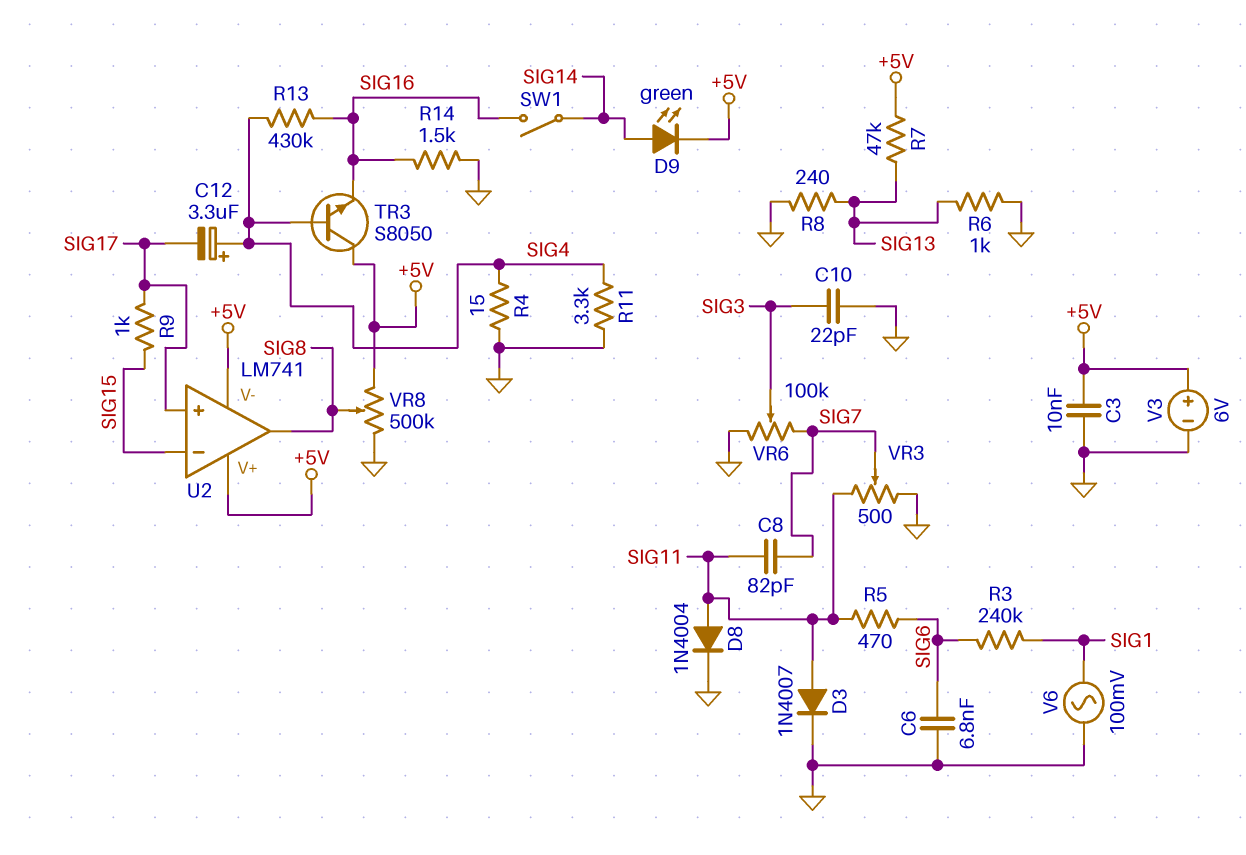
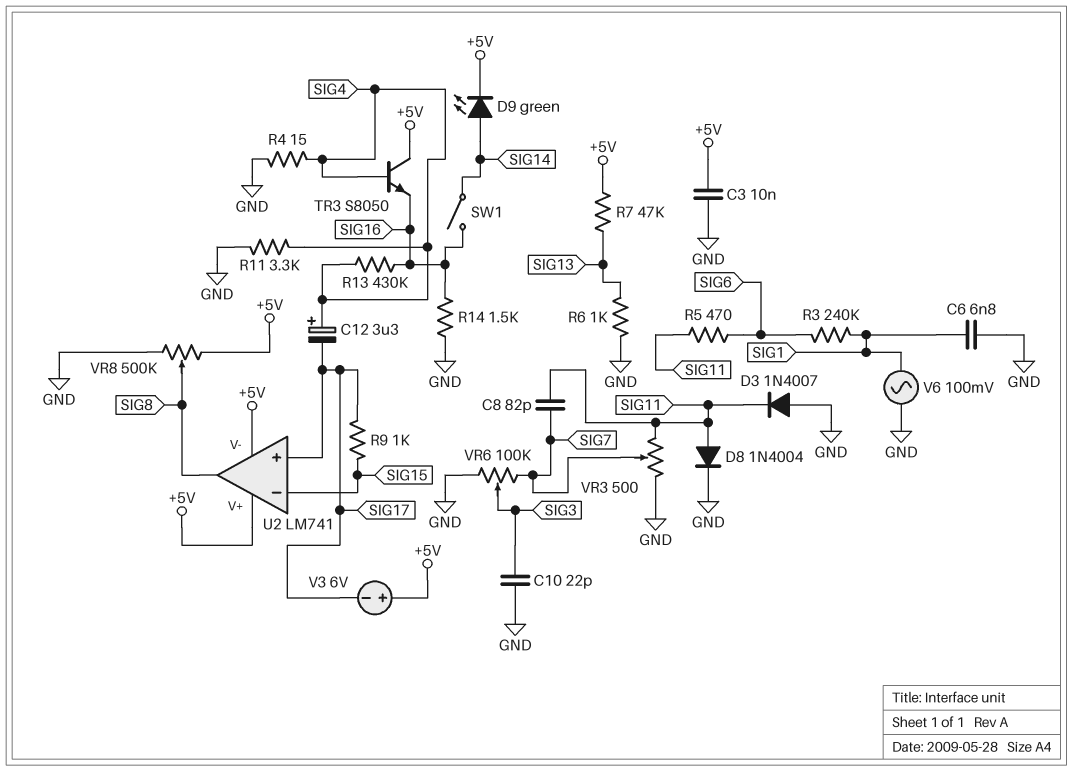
C6: 6.8nF (GND, SIG6) -> 6.8nF (GND, SIG1)
D3: diode 1N4007 (A SIG11, K GND) -> diode 1N4007 (A GND, K SIG11)
R8: 240 (GND, SIG13) -> none
V3: 6V (plus +5V, minus GND) -> 6V (plus +5V, minus SIG17)

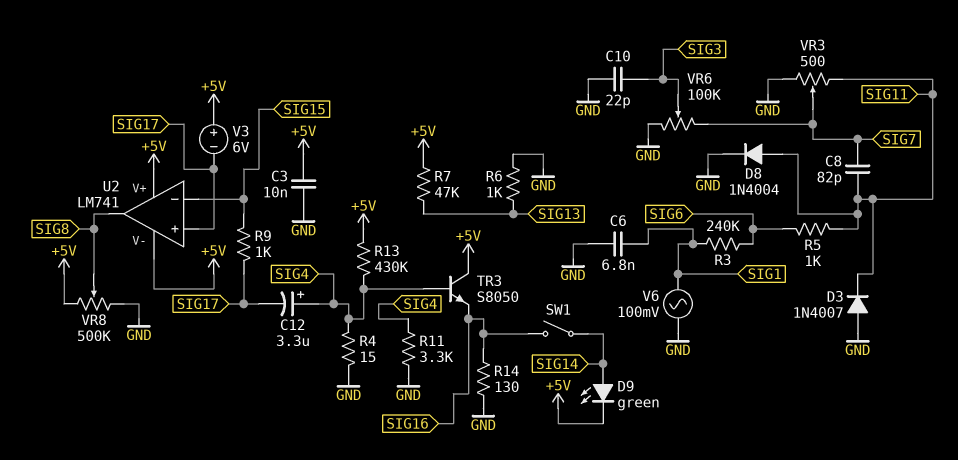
R5: 470 (SIG6, SIG11) -> 1k (SIG6, SIG11)
R13: 430k (SIG4, SIG16) -> 430k (+5V, SIG4)
R14: 1.5k (GND, SIG16) -> 130 (GND, SIG16)

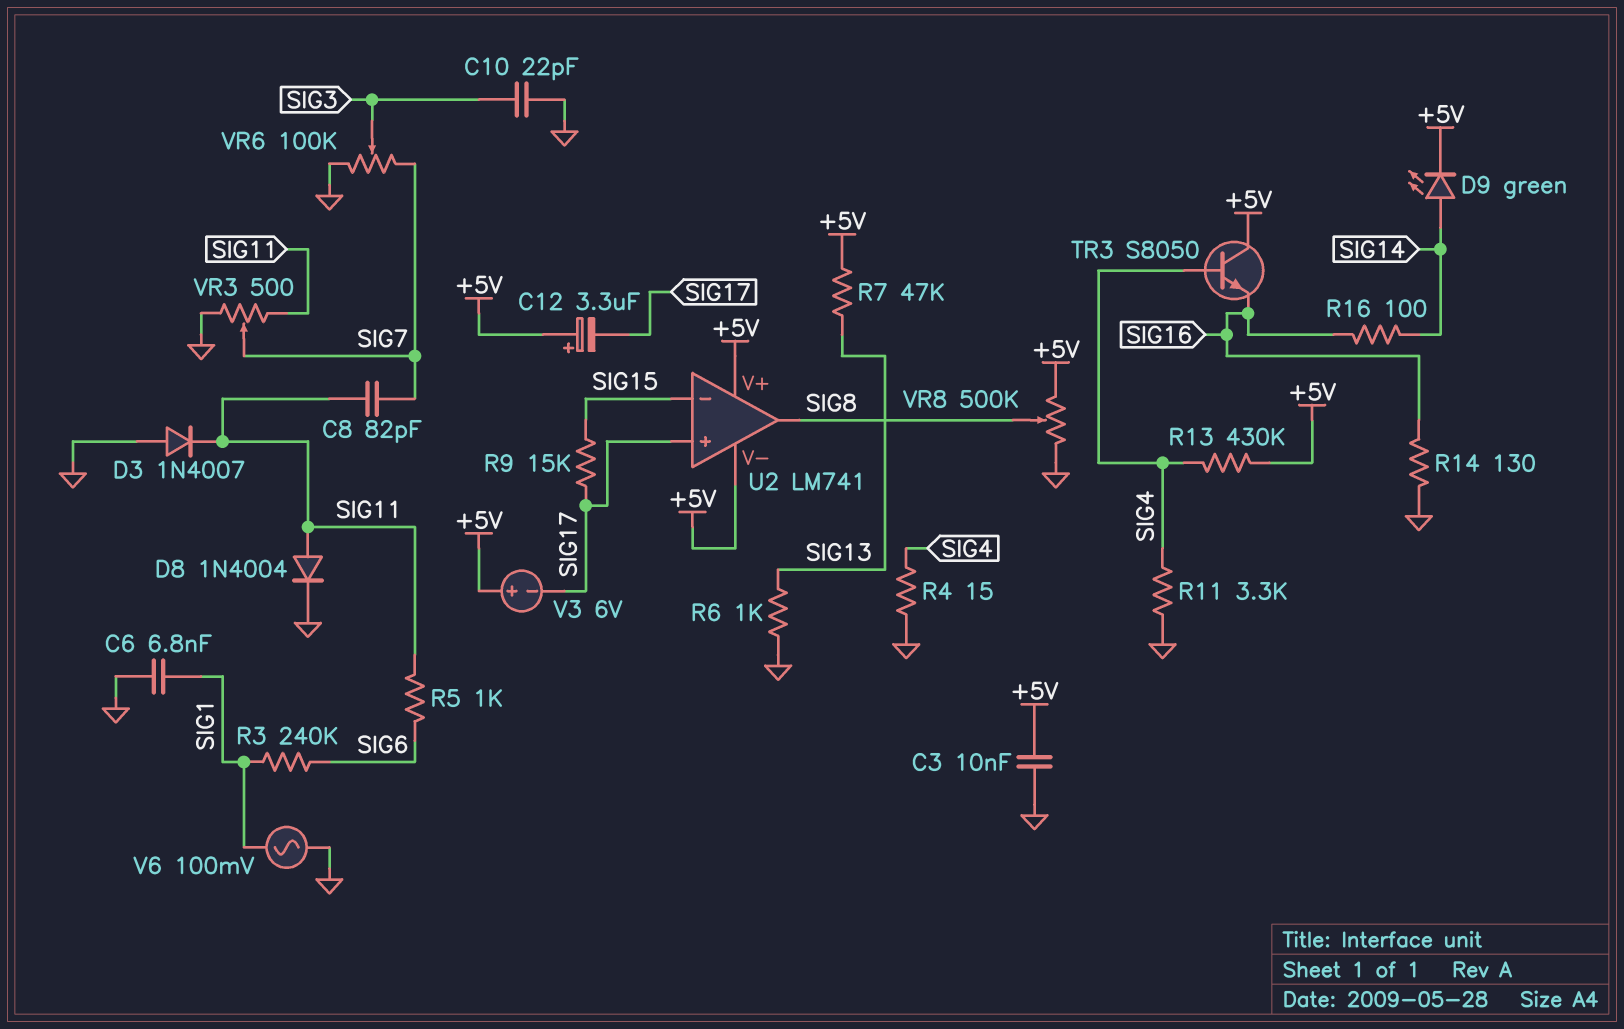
C12: 3.3uF (plus SIG4, minus SIG17) -> 3.3uF (plus +5V, minus SIG17)
R9: 1k (SIG15, SIG17) -> 15k (SIG15, SIG17)
R16: none -> 100 (SIG14, SIG16)
SW1: switch (SIG14, SIG16) -> none

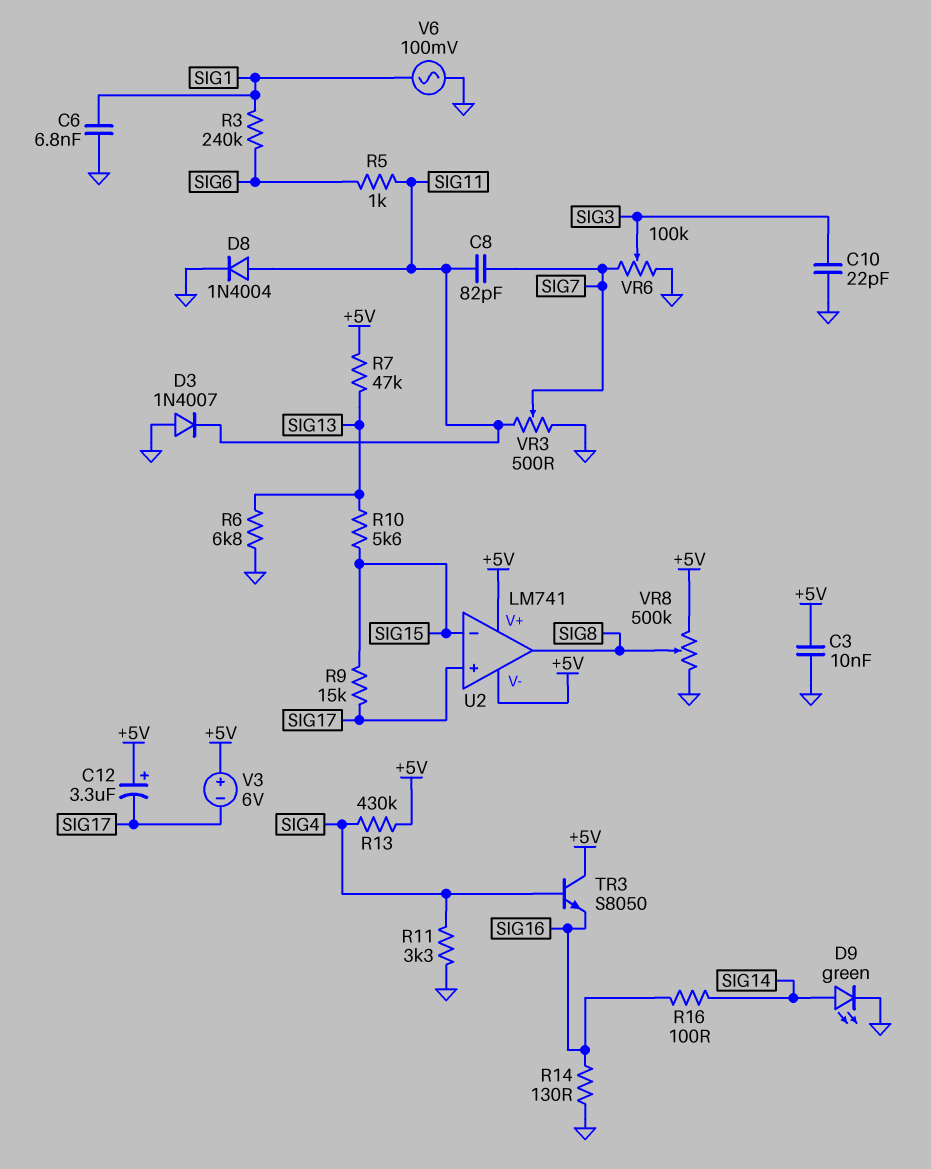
D9: LED green (A SIG14, K +5V) -> LED green (A SIG14, K GND)
R4: 15 (GND, SIG4) -> none
R6: 1k (GND, SIG13) -> 6.8k (GND, SIG13)
R10: none -> 5.6k (SIG13, SIG15)

